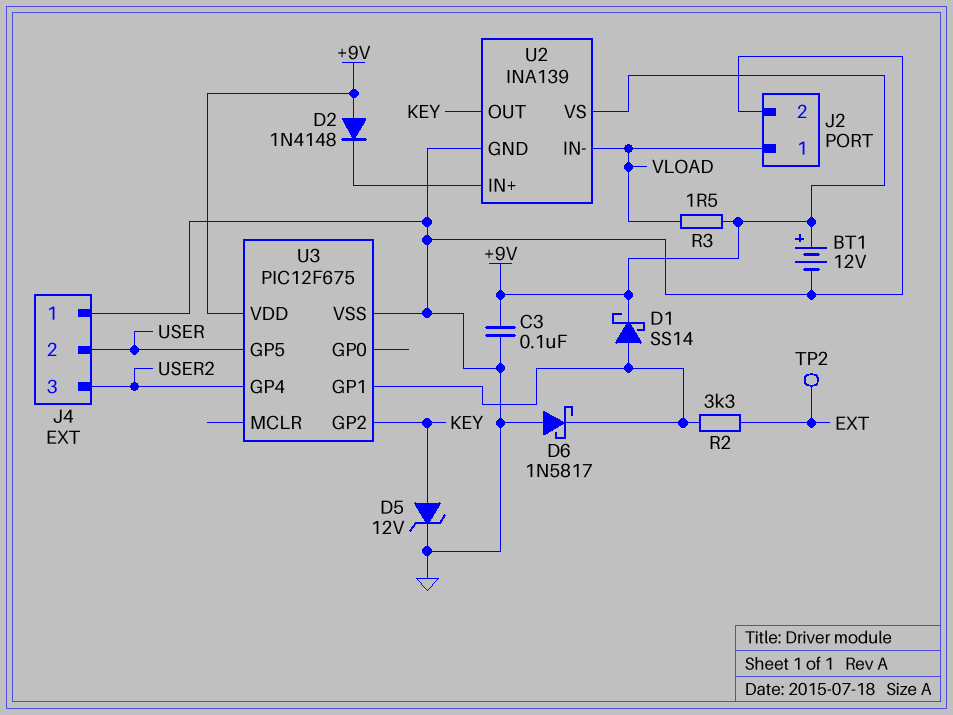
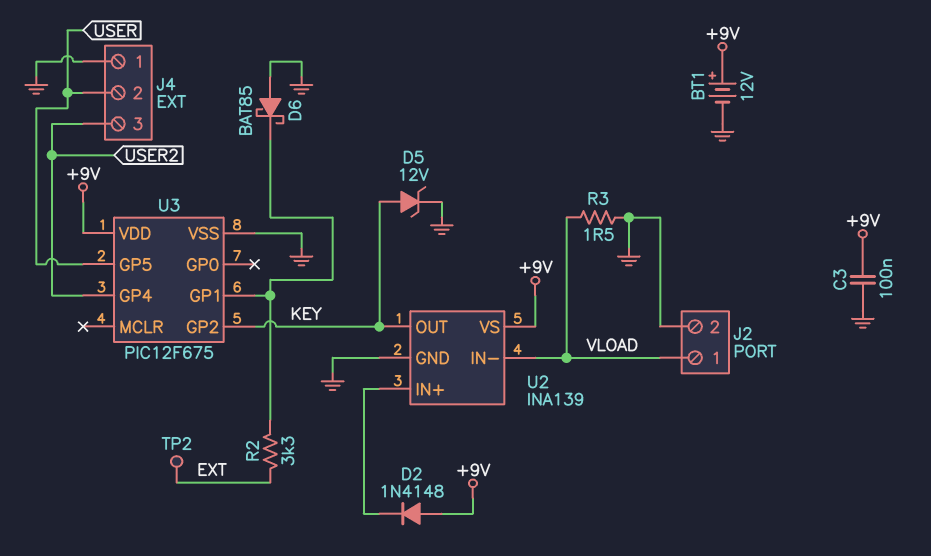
D1: schottky SS14 (A U3/GP1, K +9V) -> none
D6: schottky 1N5817 (A GND, K U3/GP1) -> schottky BAT85 (A GND, K U3/GP1)
R3: 1.5 (+9V, VLOAD) -> 1.5 (GND, VLOAD)

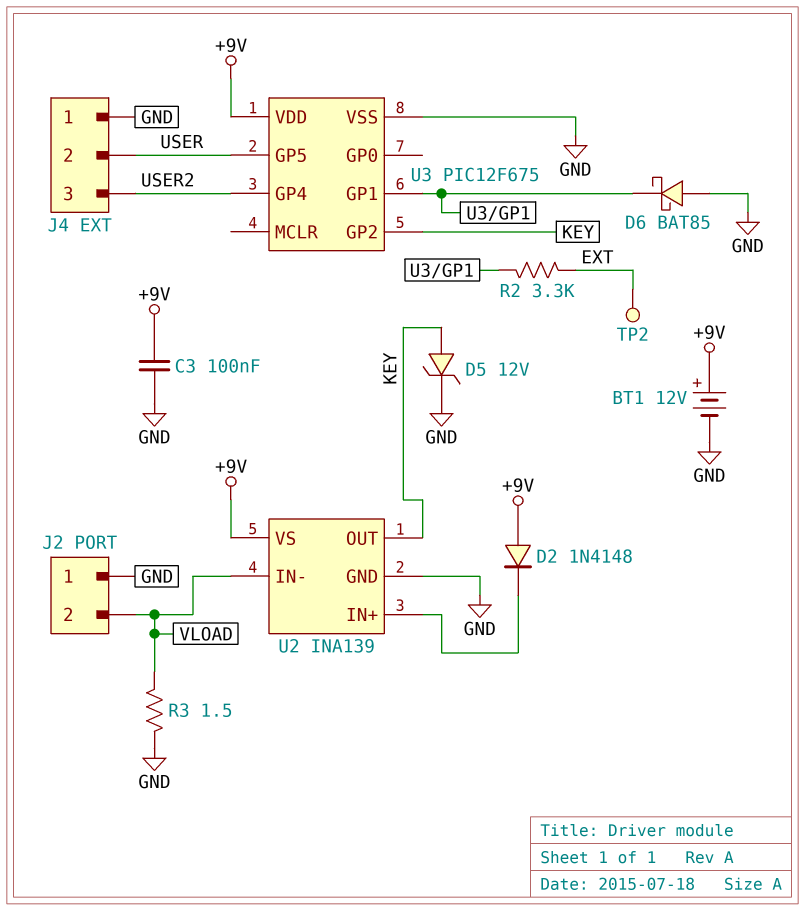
J2 pin 1: VLOAD -> GND
J2 pin 2: GND -> VLOAD

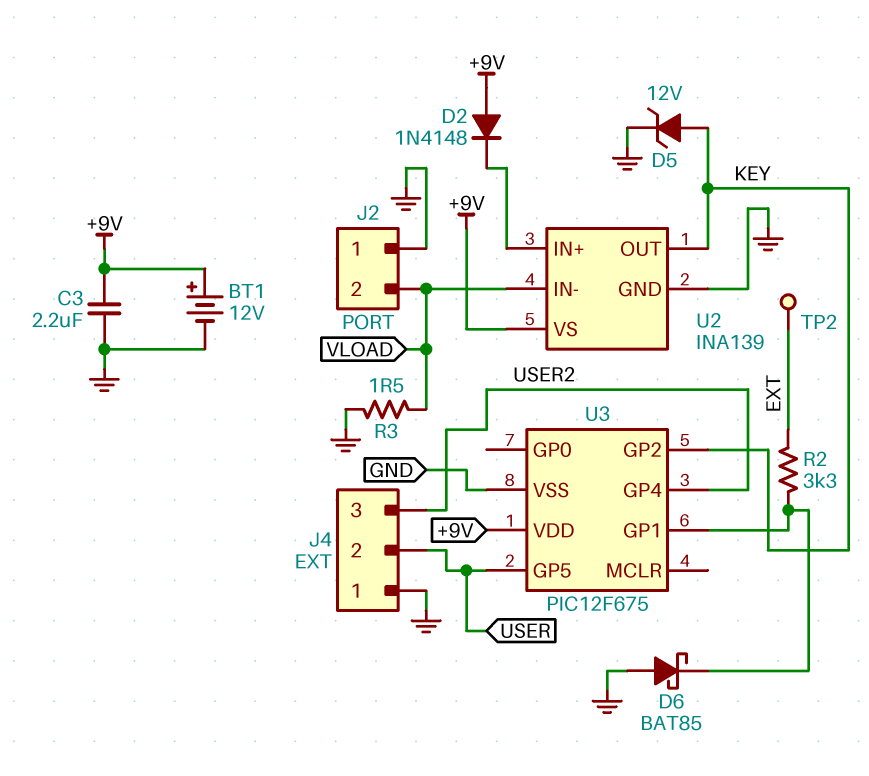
C3: 100nF (+9V, GND) -> 2.2uF (+9V, GND)

